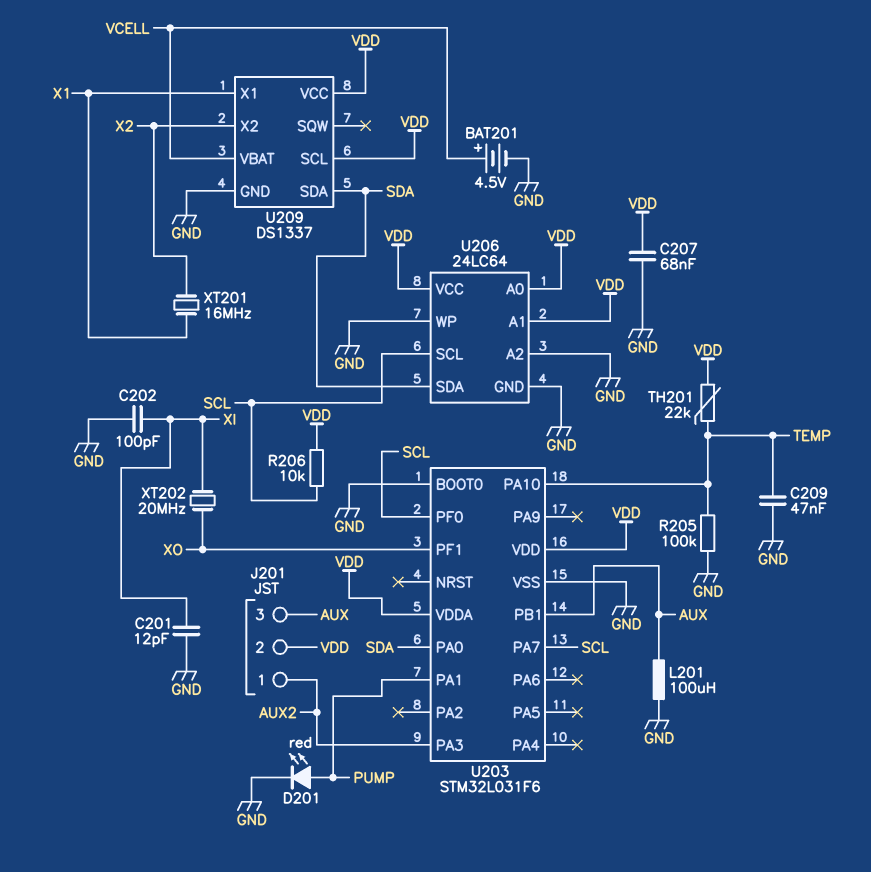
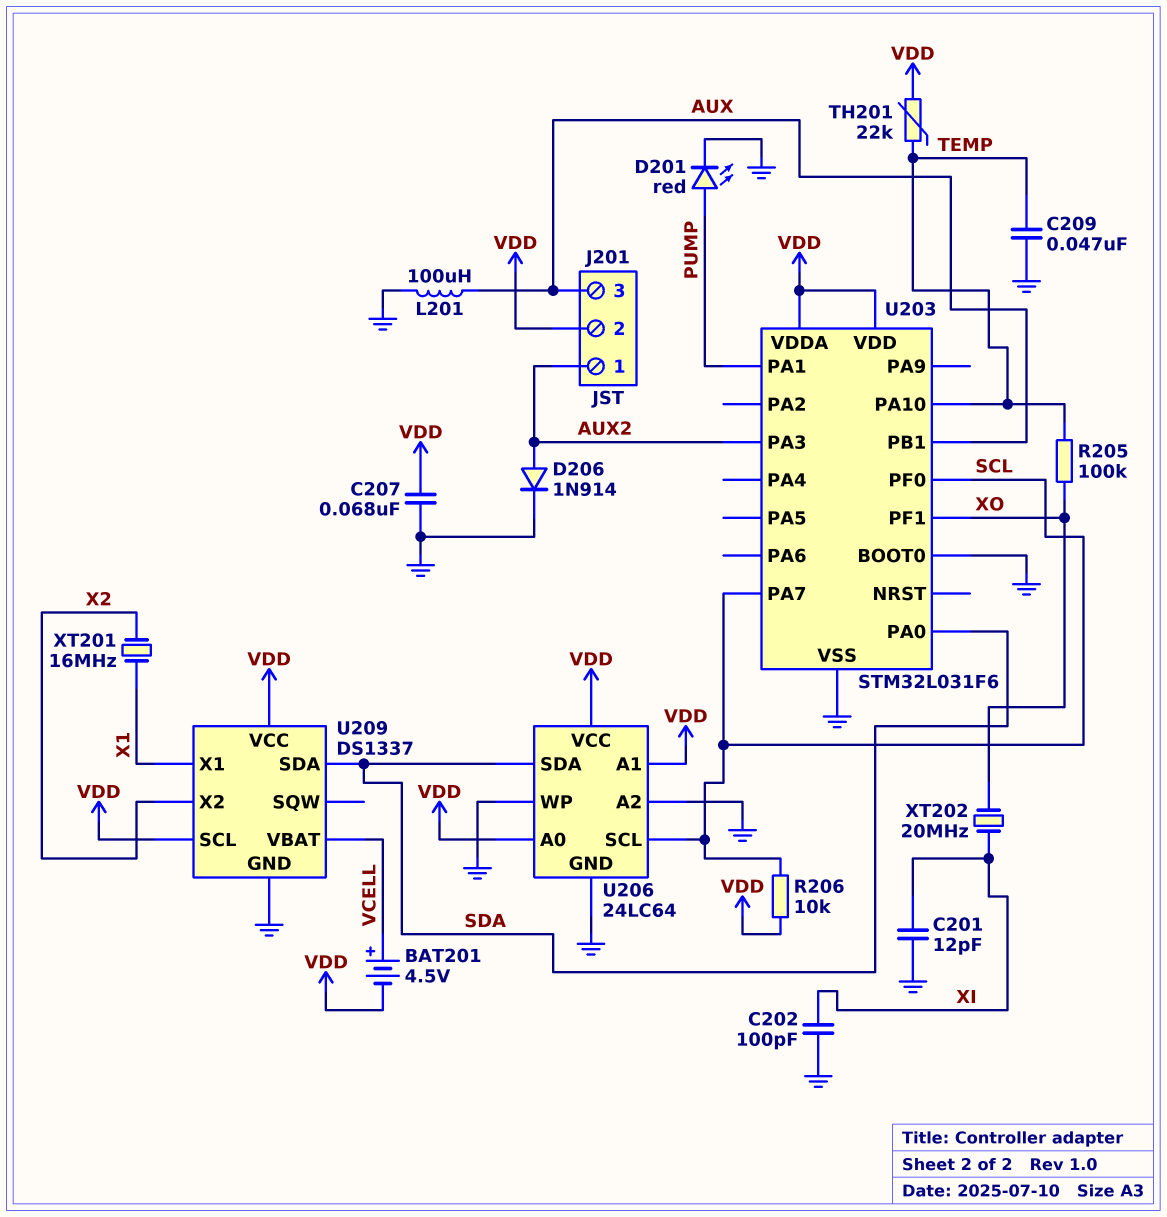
BAT201: 4.5V (plus VCELL, minus GND) -> 4.5V (plus VCELL, minus VDD)
D206: none -> diode 1N914 (A AUX2, K GND)
R205: 100k (GND, TEMP) -> 100k (TEMP, XO)

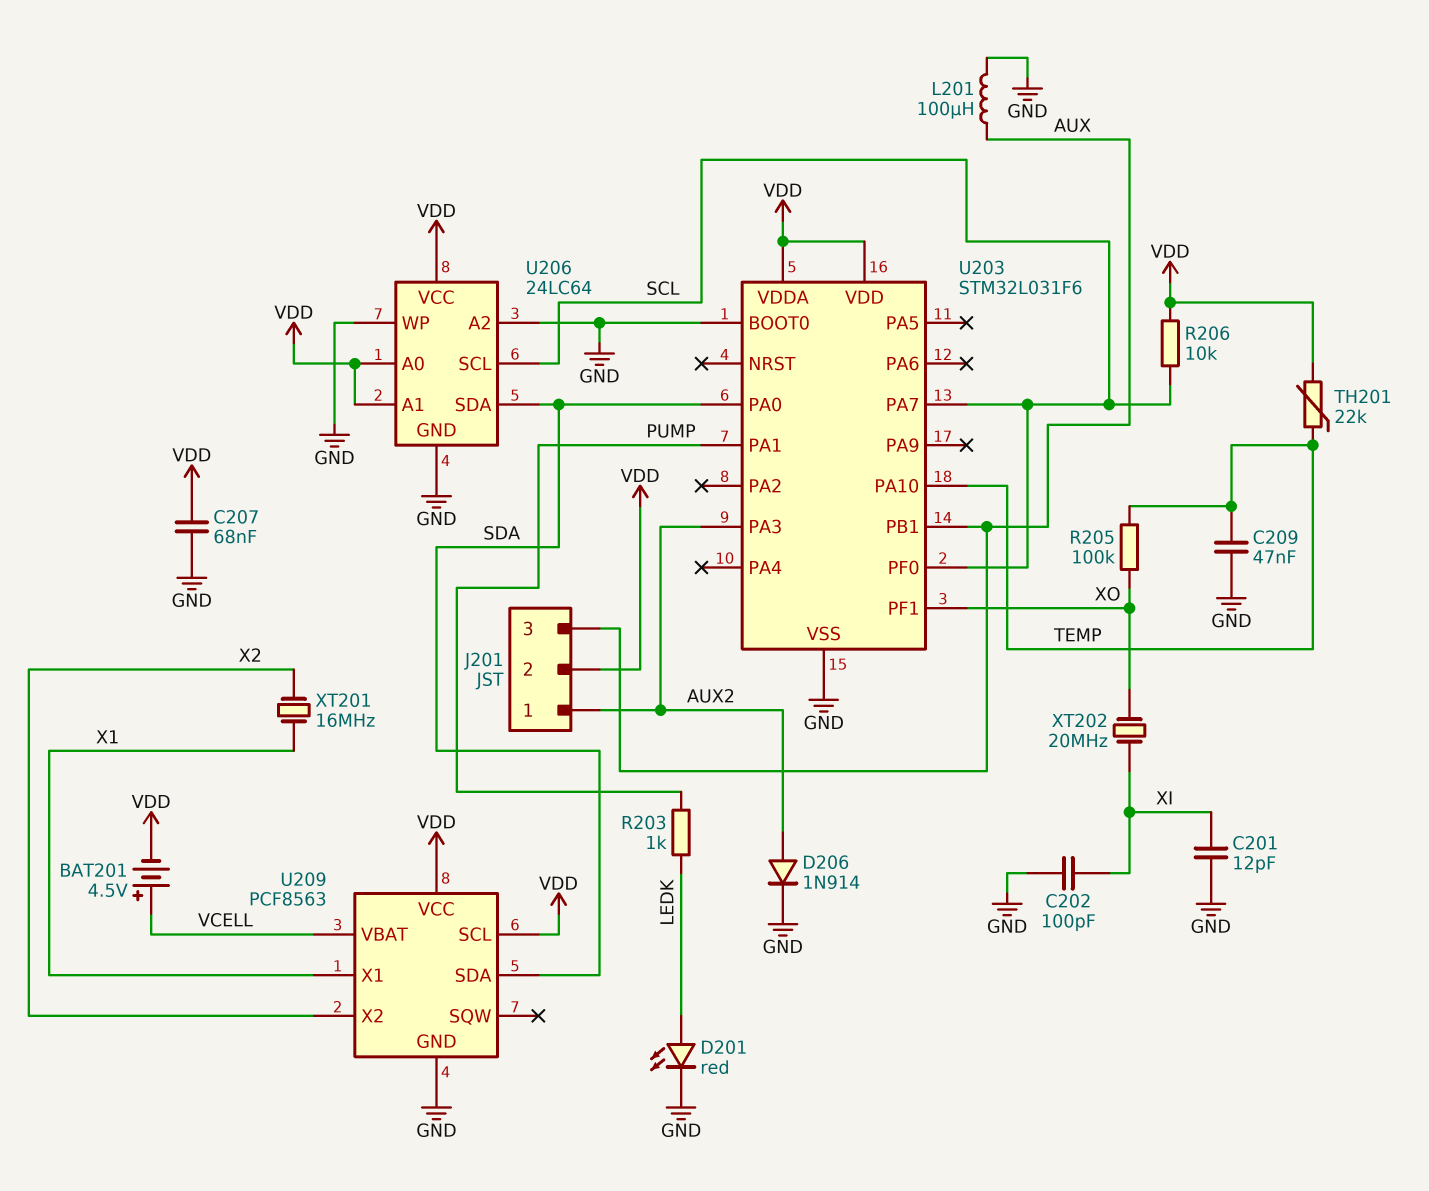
D201: LED red (A PUMP, K GND) -> LED red (A LEDK, K GND)
R203: none -> 1k (LEDK, PUMP)
U209: DS1337 -> PCF8563

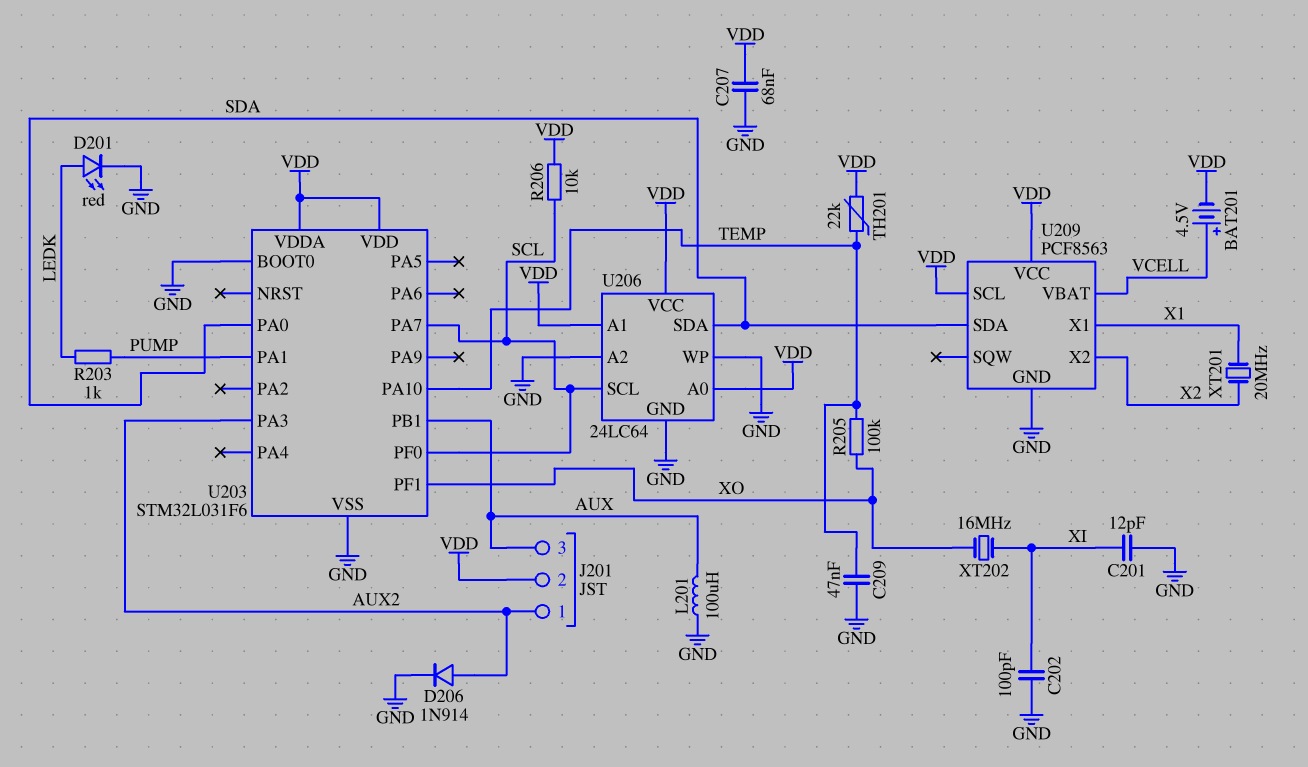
XT201: 16MHz (X1, X2) -> 20MHz (X1, X2)
XT202: 20MHz (XI, XO) -> 16MHz (XI, XO)

